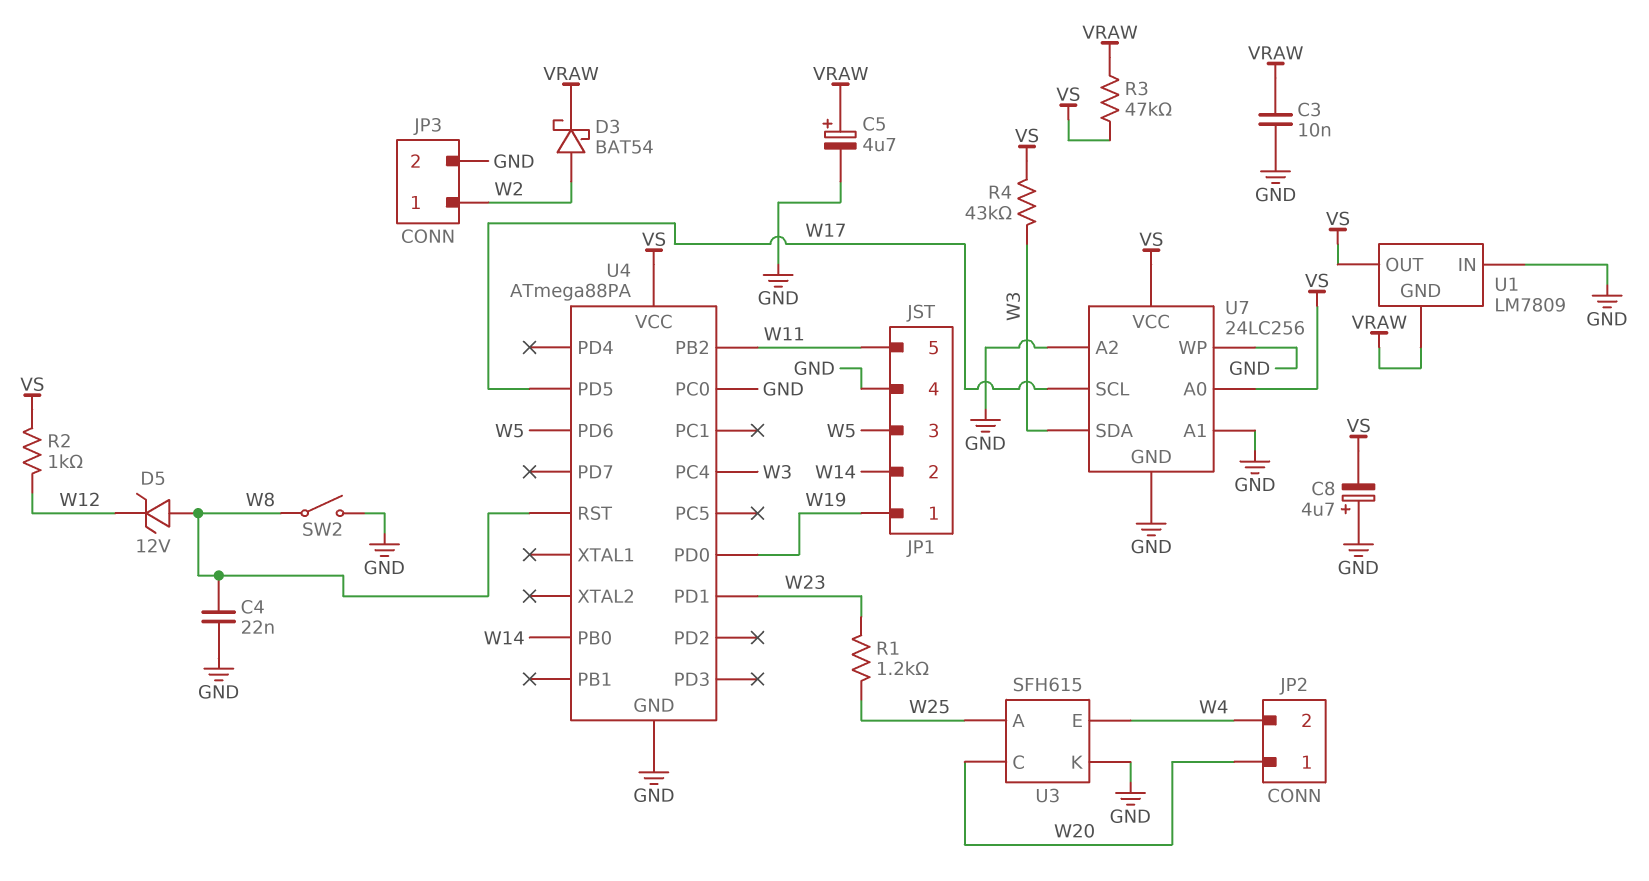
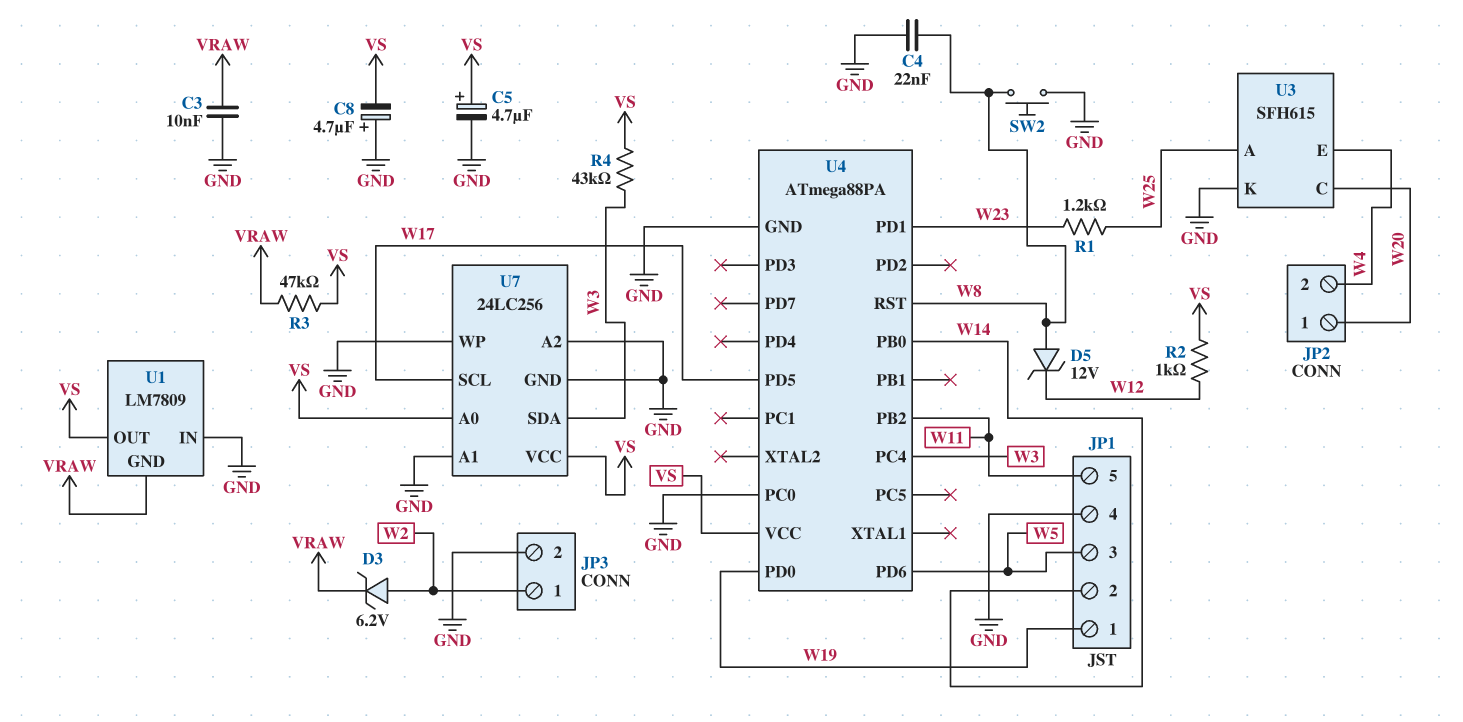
C5: 4.7uF (plus VRAW, minus GND) -> 4.7uF (plus VS, minus GND)
D3: schottky BAT54 (A W2, K VRAW) -> zener 6.2V (A W2, K VRAW)
SW2: switch (GND, W8) -> button (GND, W8)

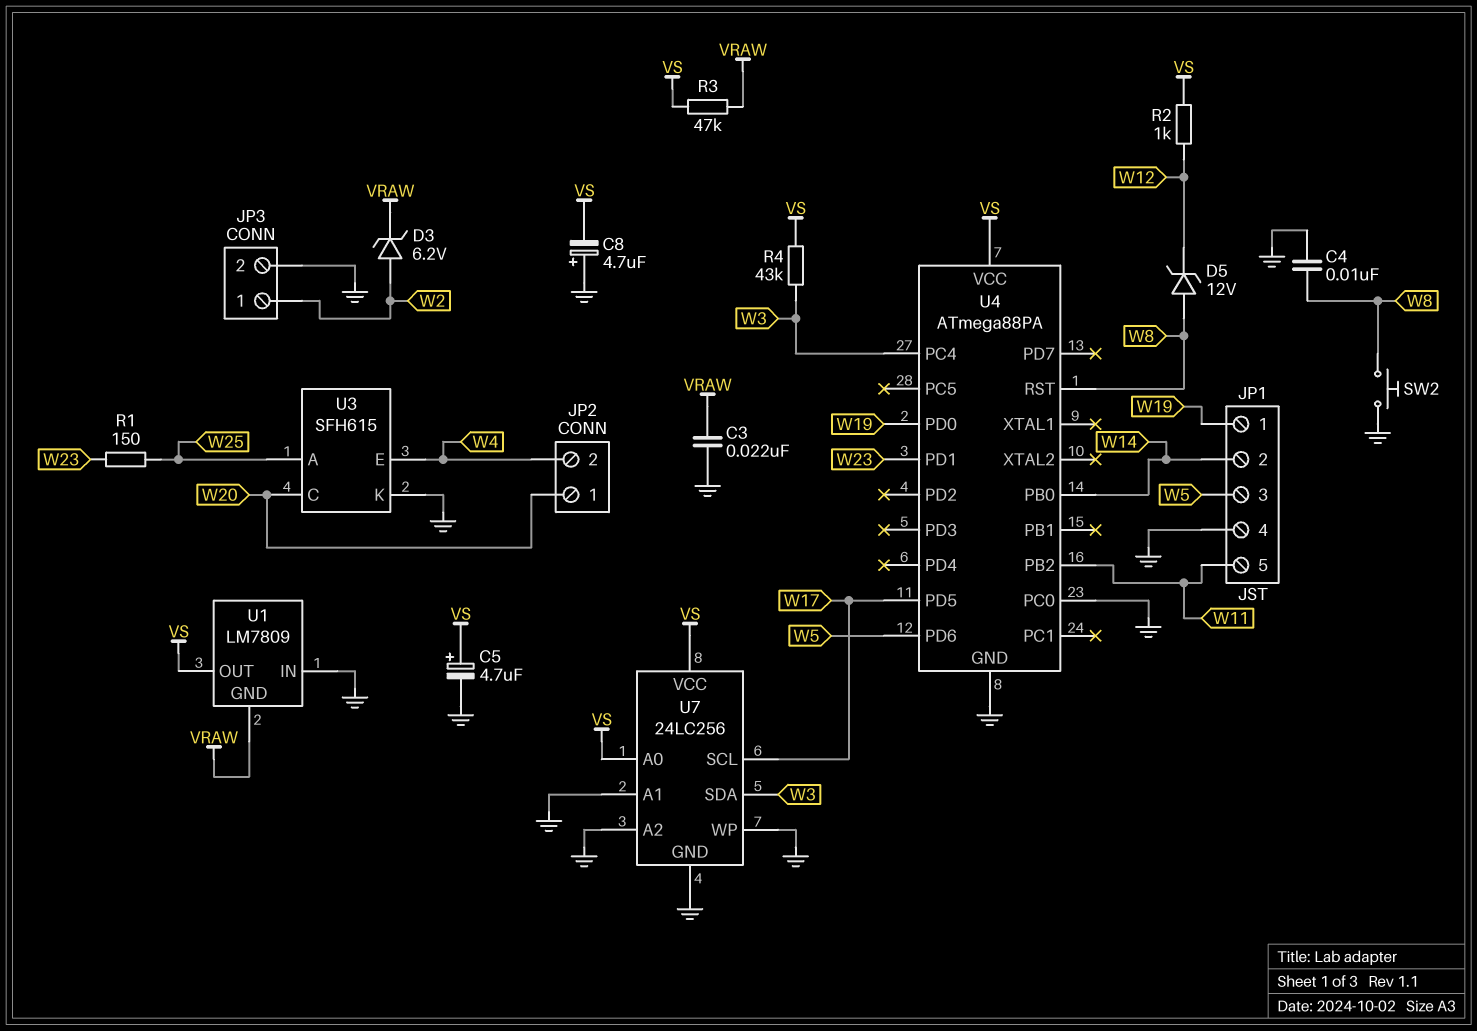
C3: 10nF (GND, VRAW) -> 22nF (GND, VRAW)
C4: 22nF (GND, W8) -> 10nF (GND, W8)
R1: 1.2k (W23, W25) -> 150 (W23, W25)

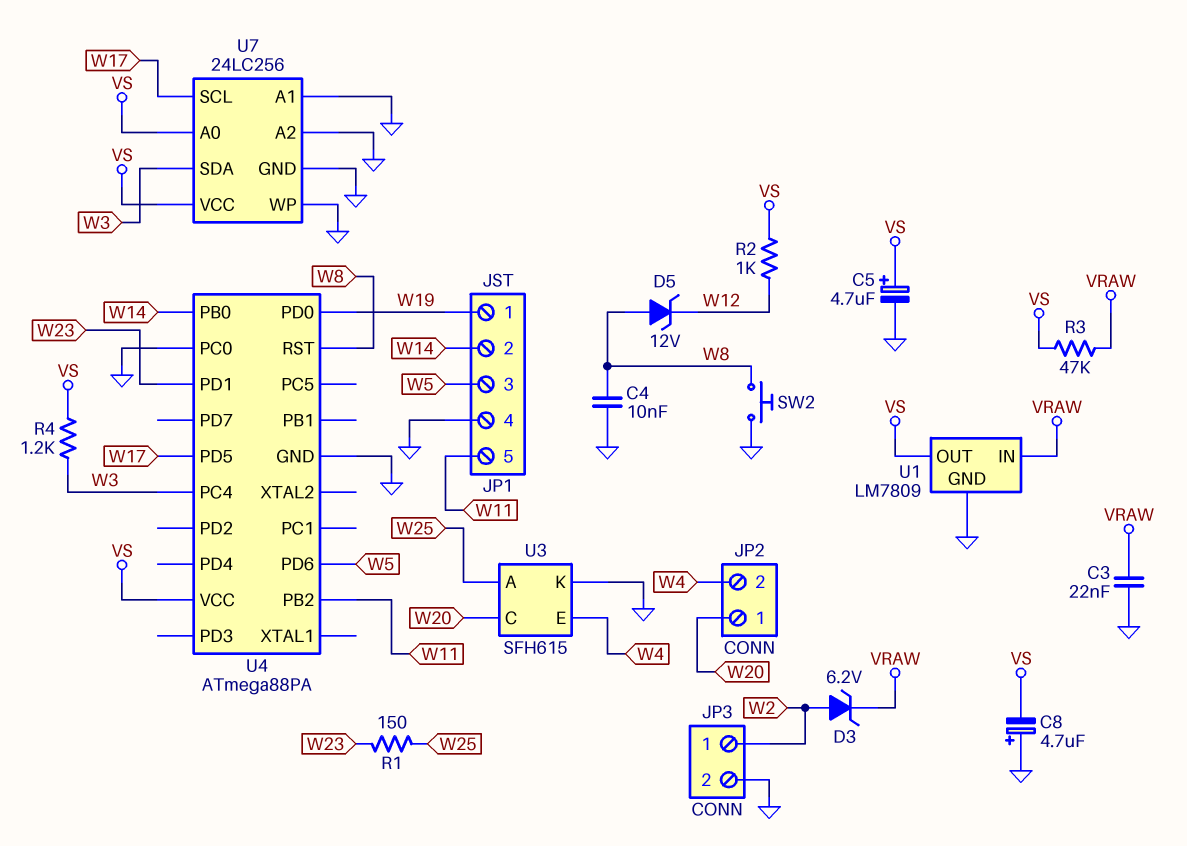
R4: 43k (VS, W3) -> 1.2k (VS, W3)
U1 pin GND: VRAW -> GND
U1 pin IN: GND -> VRAW

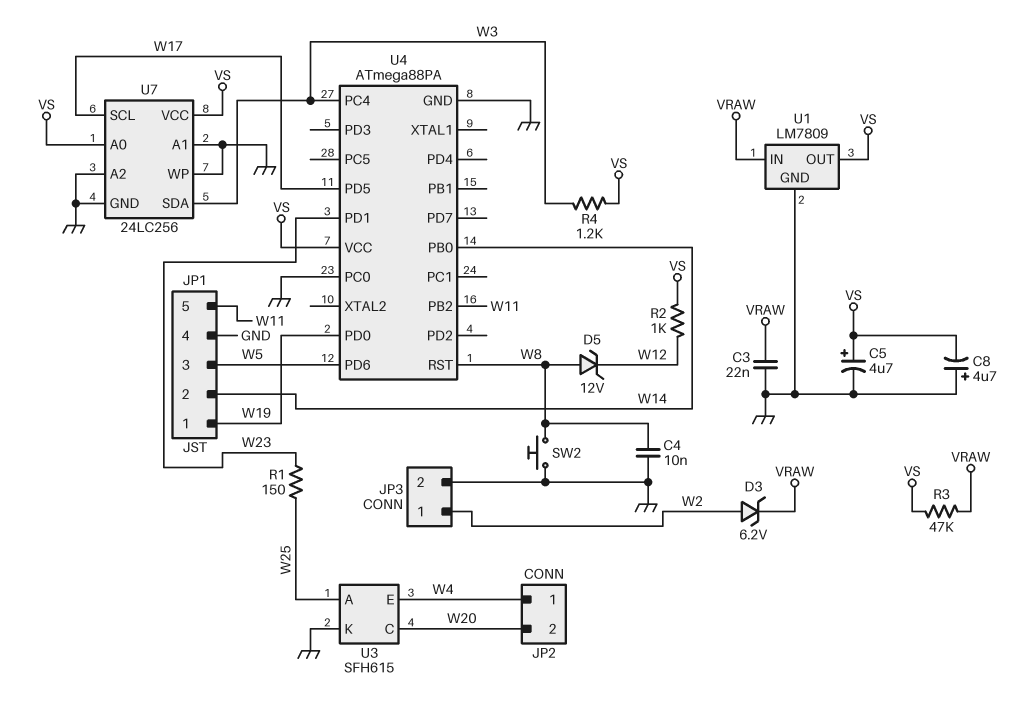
JP2 pin 1: W20 -> W4
JP2 pin 2: W4 -> W20

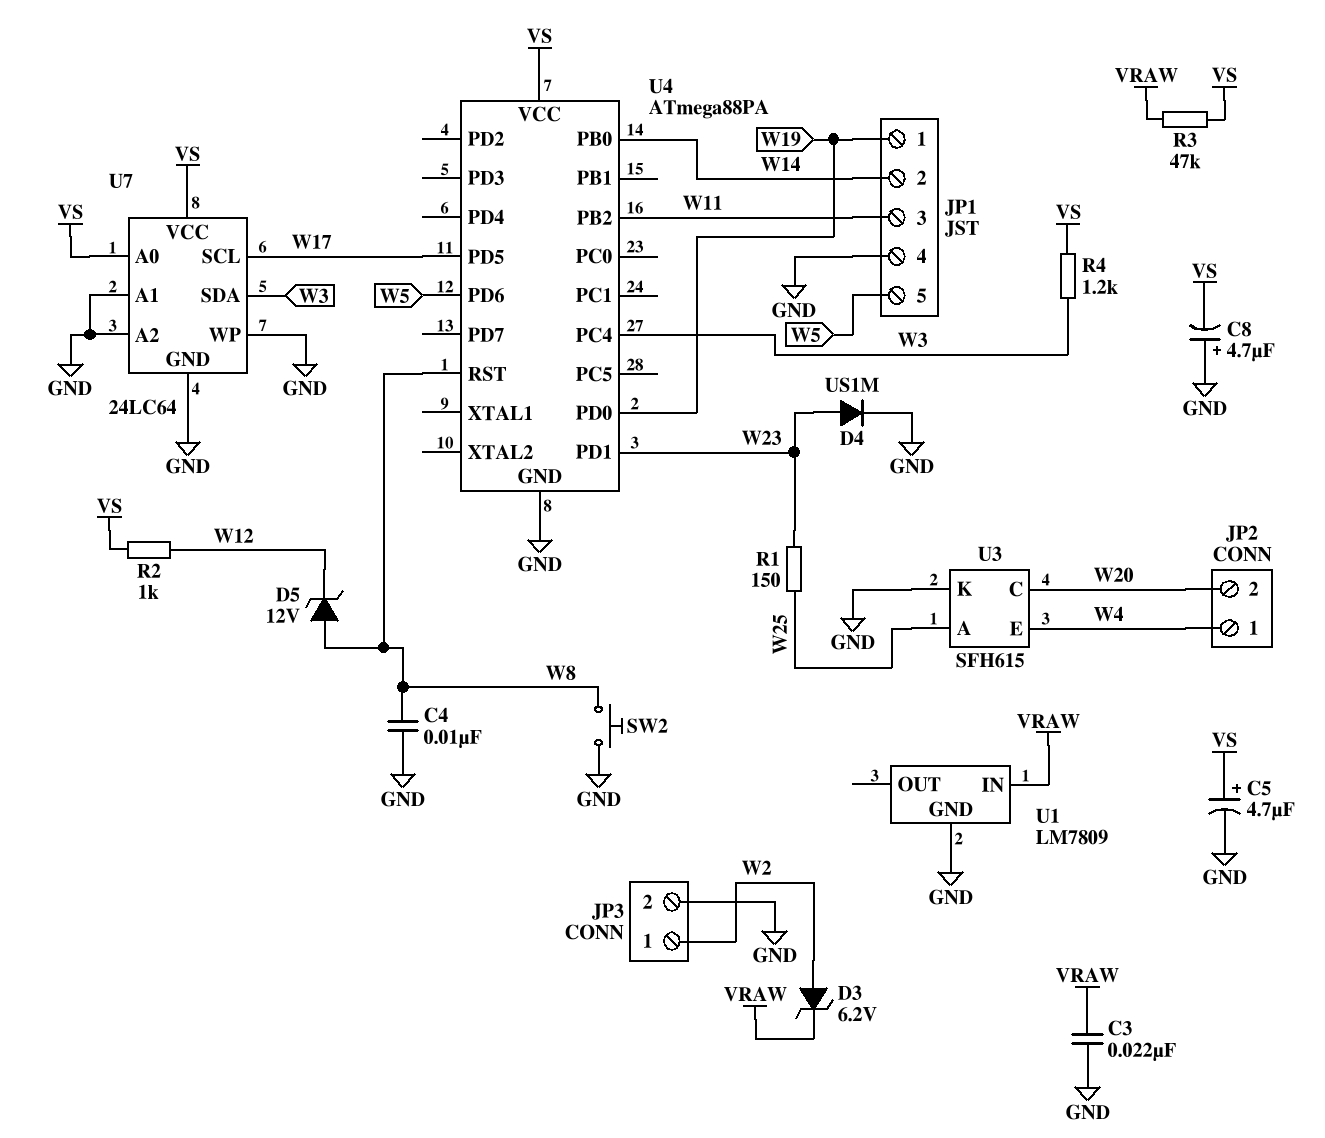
D4: none -> diode US1M (A W23, K GND)
JP1 pin 3: W5 -> W11
JP1 pin 5: W11 -> W5
U1 pin OUT: VS -> none
U4 pin PC0: GND -> none
U7: 24LC256 -> 24LC64

